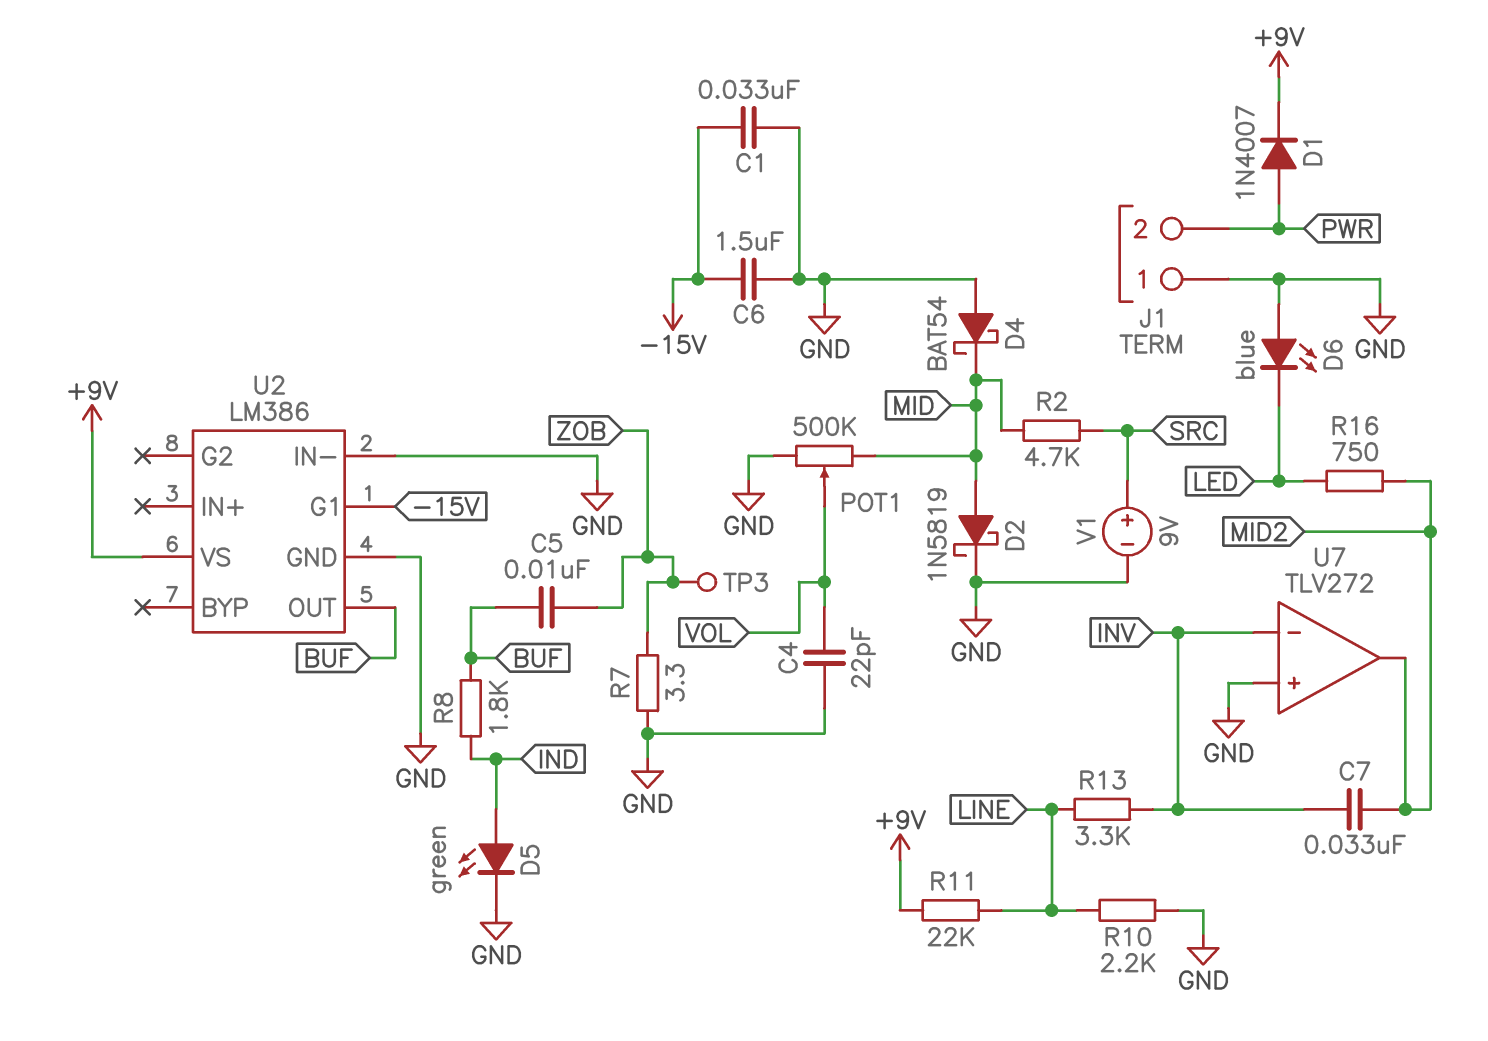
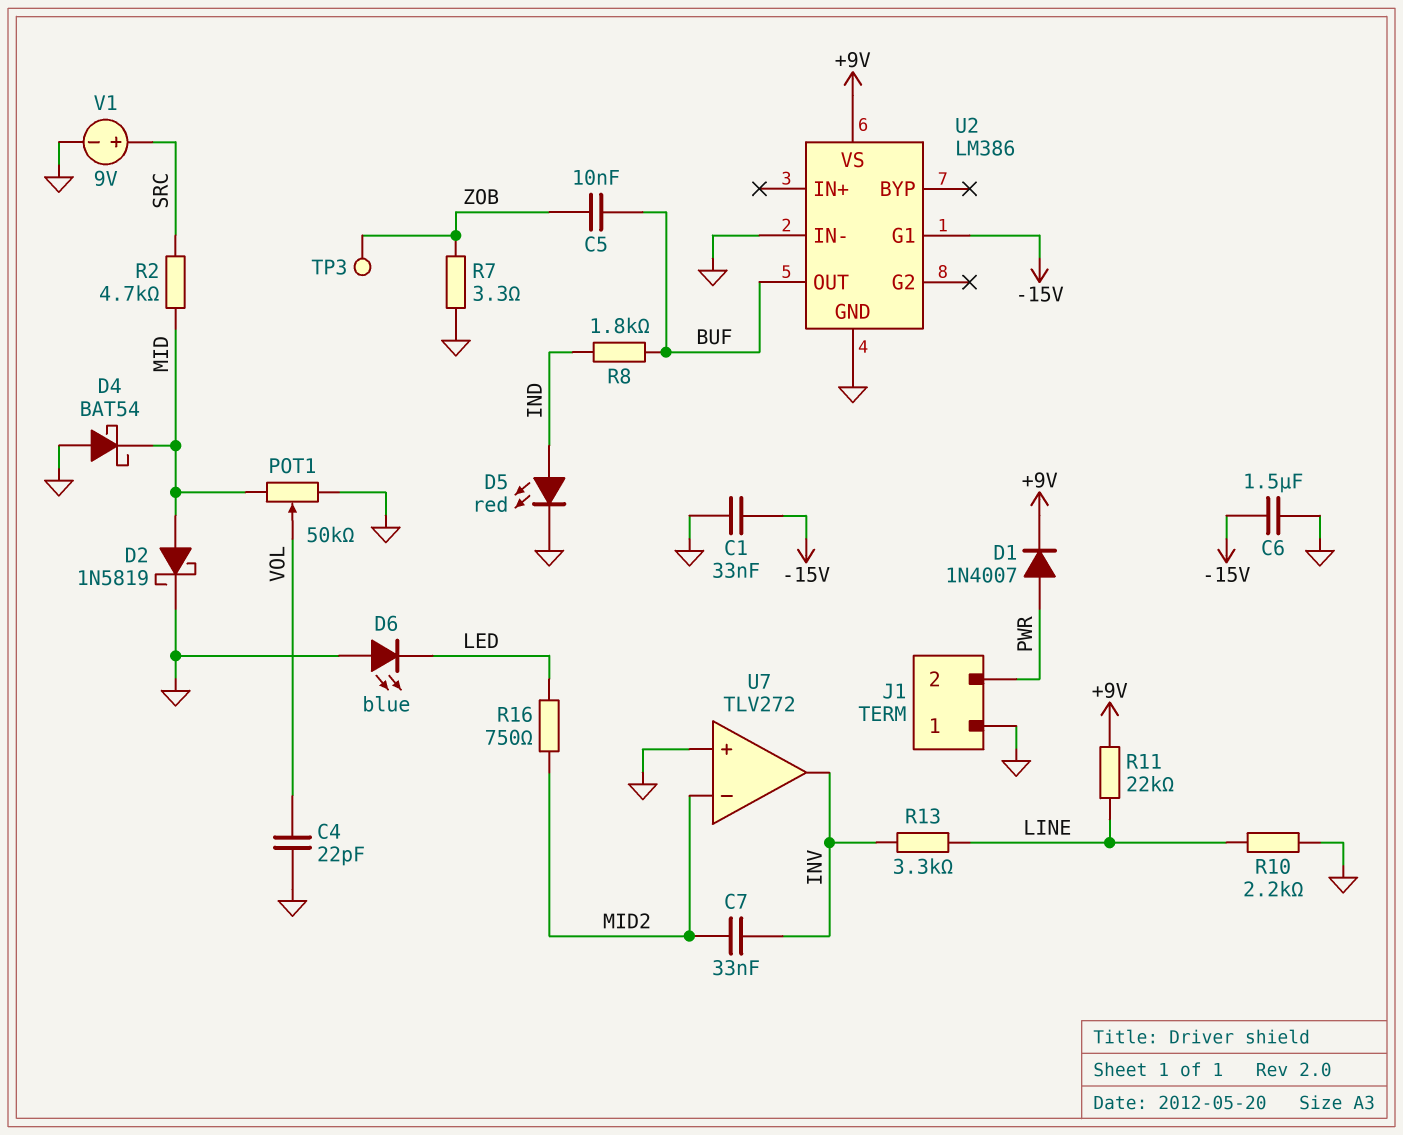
D5: LED green (A IND, K GND) -> LED red (A IND, K GND)
POT1: 500k (GND, MID, wiper VOL) -> 50k (GND, MID, wiper VOL)
U7 pin in-: INV -> MID2
U7 pin out: MID2 -> INV

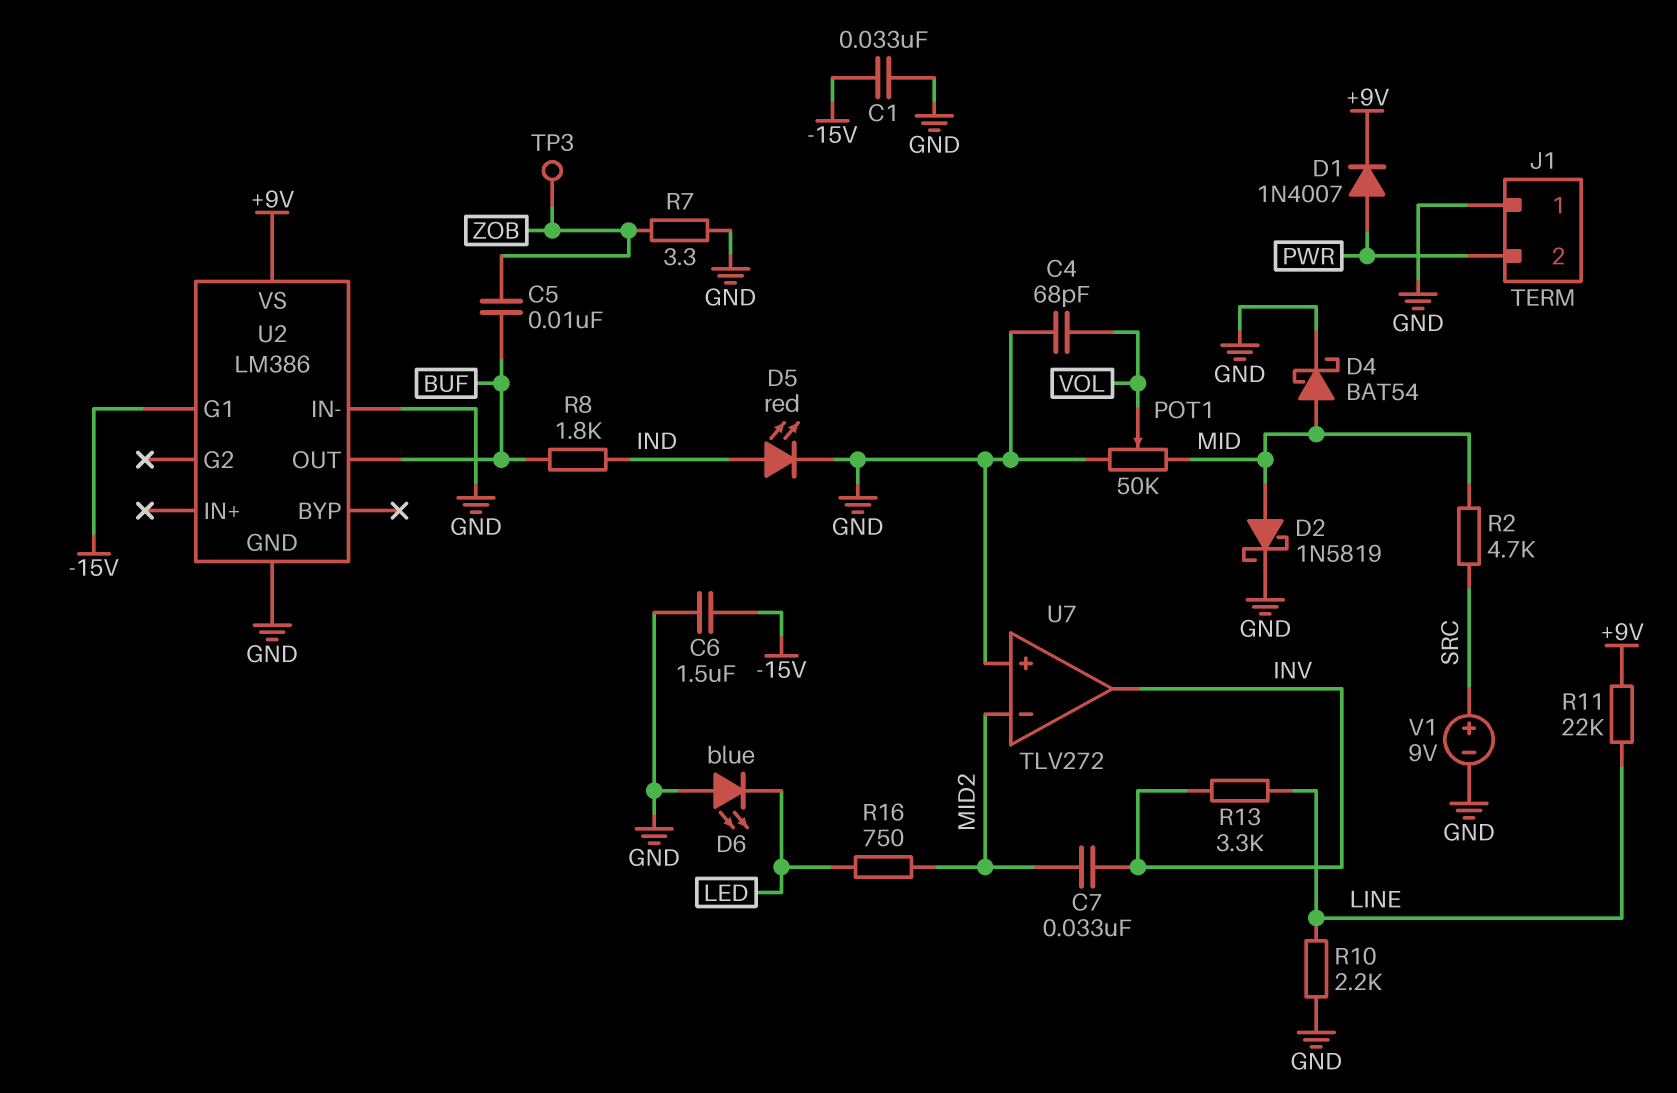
C4: 22pF (GND, VOL) -> 68pF (GND, VOL)
D4: schottky BAT54 (A GND, K MID) -> schottky BAT54 (A MID, K GND)

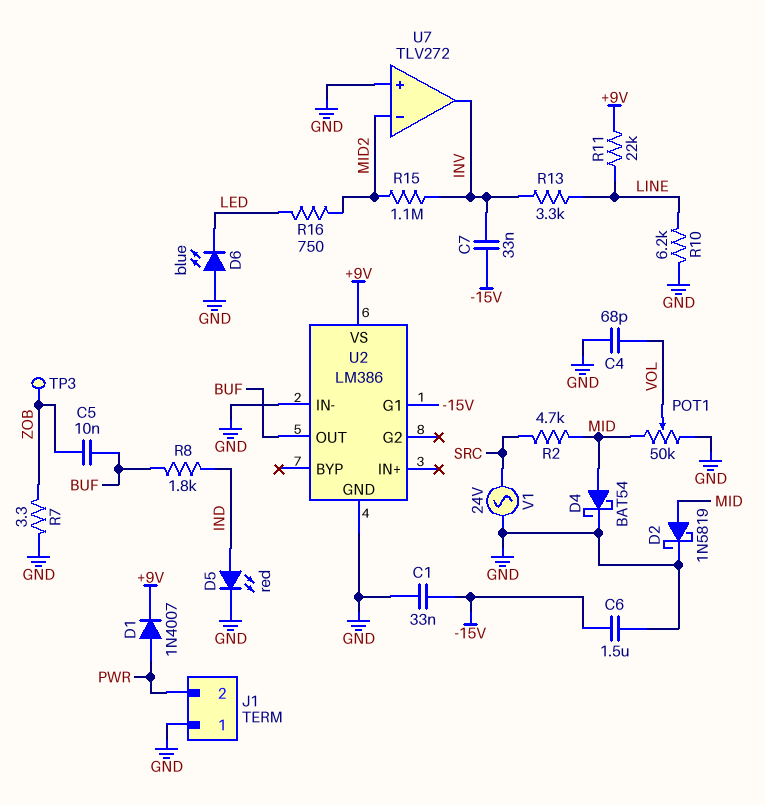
C7: 33nF (INV, MID2) -> 33nF (-15V, INV)
R10: 2.2k (GND, LINE) -> 6.2k (GND, LINE)
R15: none -> 1.1M (INV, MID2)
V1: 9V (plus SRC, minus GND) -> AC 24V (GND, SRC)

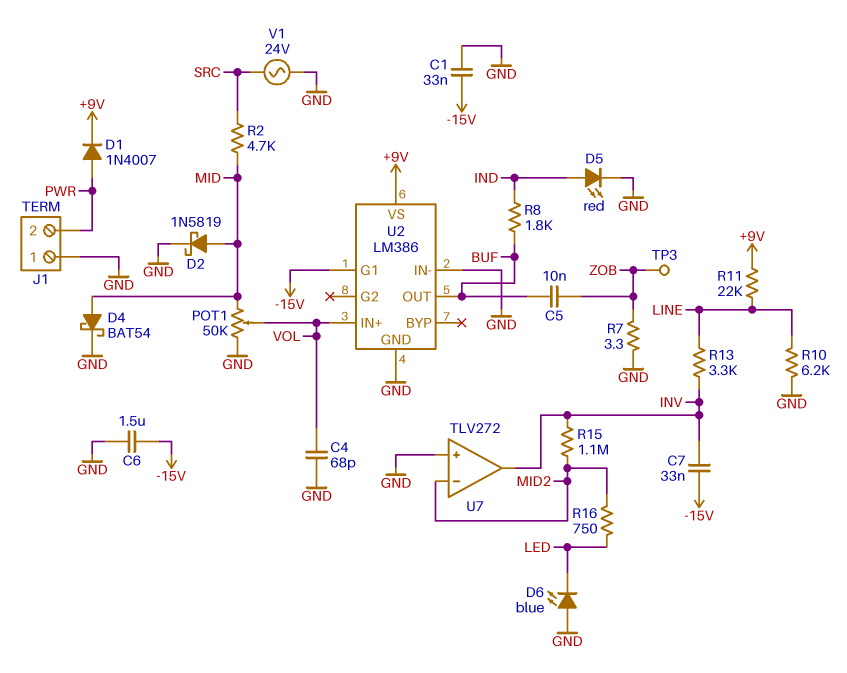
U2 pin IN+: none -> VOL

